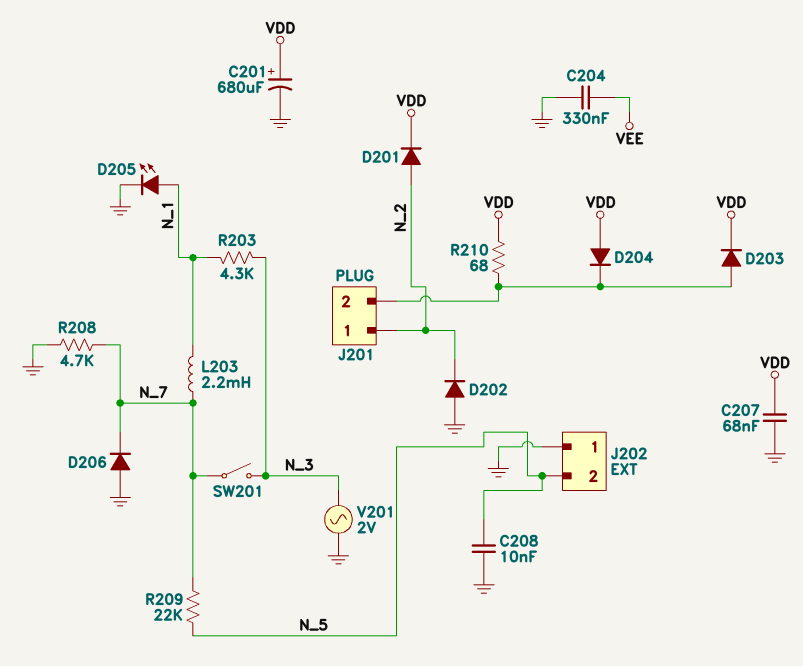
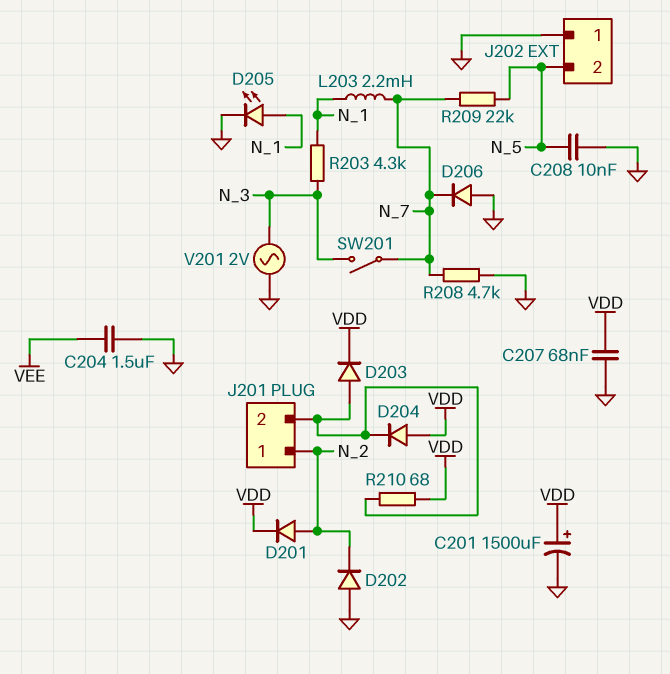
C201: 680uF (plus VDD, minus GND) -> 1500uF (plus VDD, minus GND)
C204: 330nF (GND, VEE) -> 1.5uF (GND, VEE)

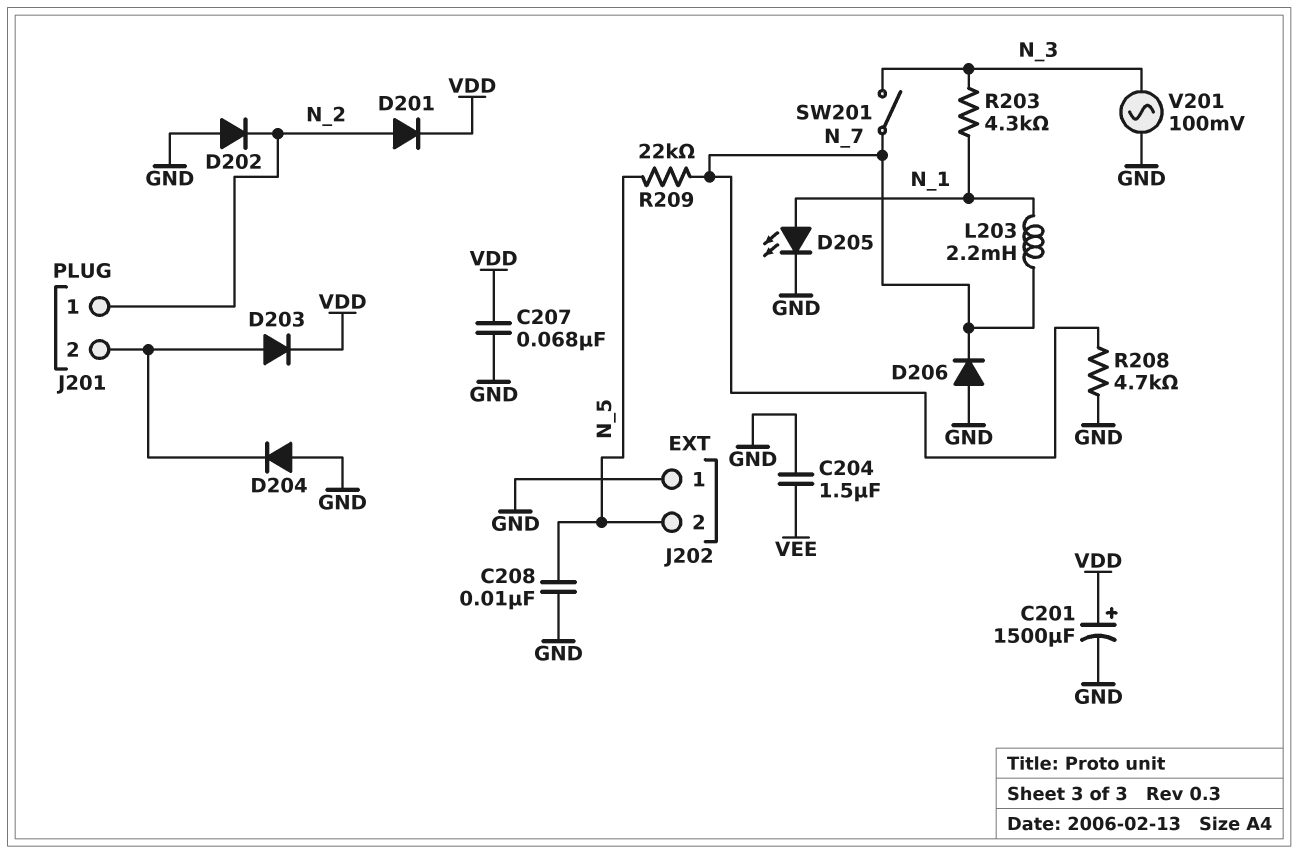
D204: diode (A VDD, K J201/2) -> diode (A GND, K J201/2)
R210: 68 (J201/2, VDD) -> none
V201: AC 2V (GND, N_3) -> AC 100mV (GND, N_3)

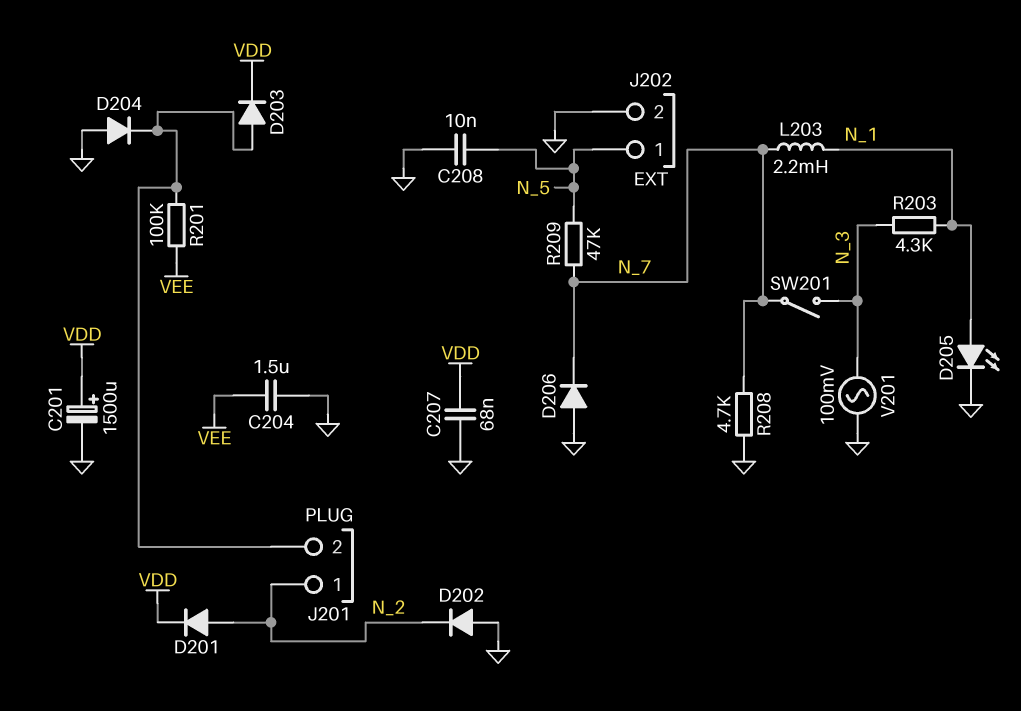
J202 pin 1: GND -> N_5
J202 pin 2: N_5 -> GND
R201: none -> 100k (J201/2, VEE)
R209: 22k (N_5, N_7) -> 47k (N_5, N_7)

